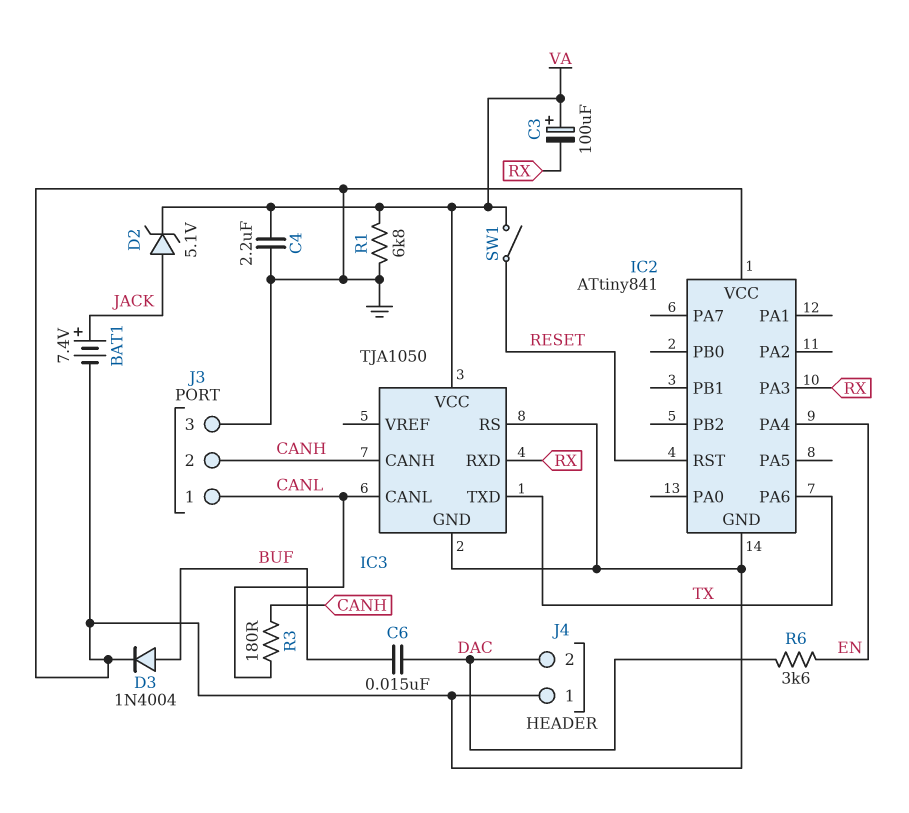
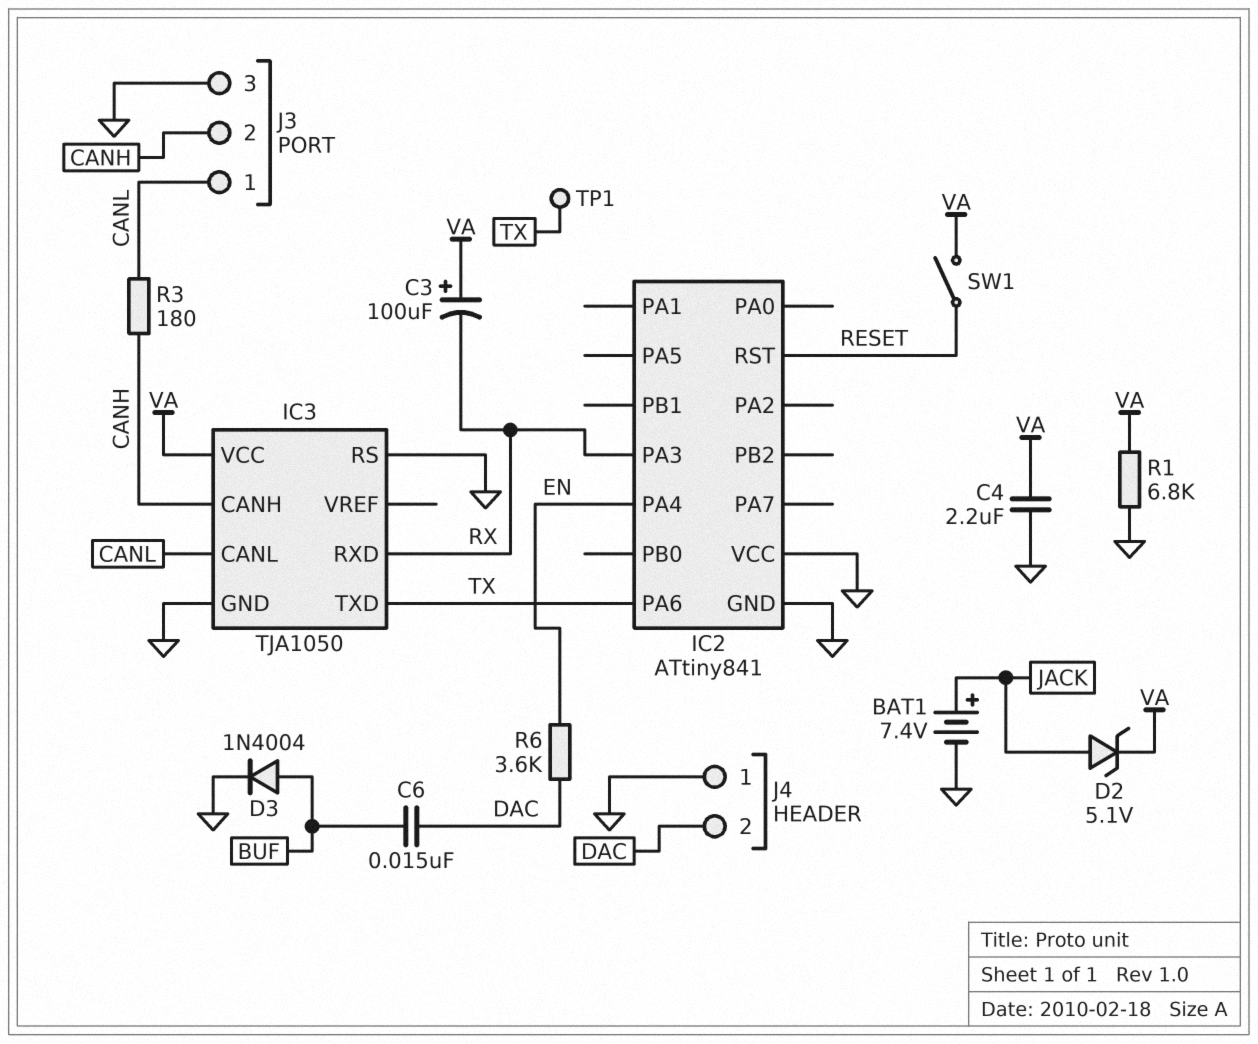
TP1: none -> test point (TX)

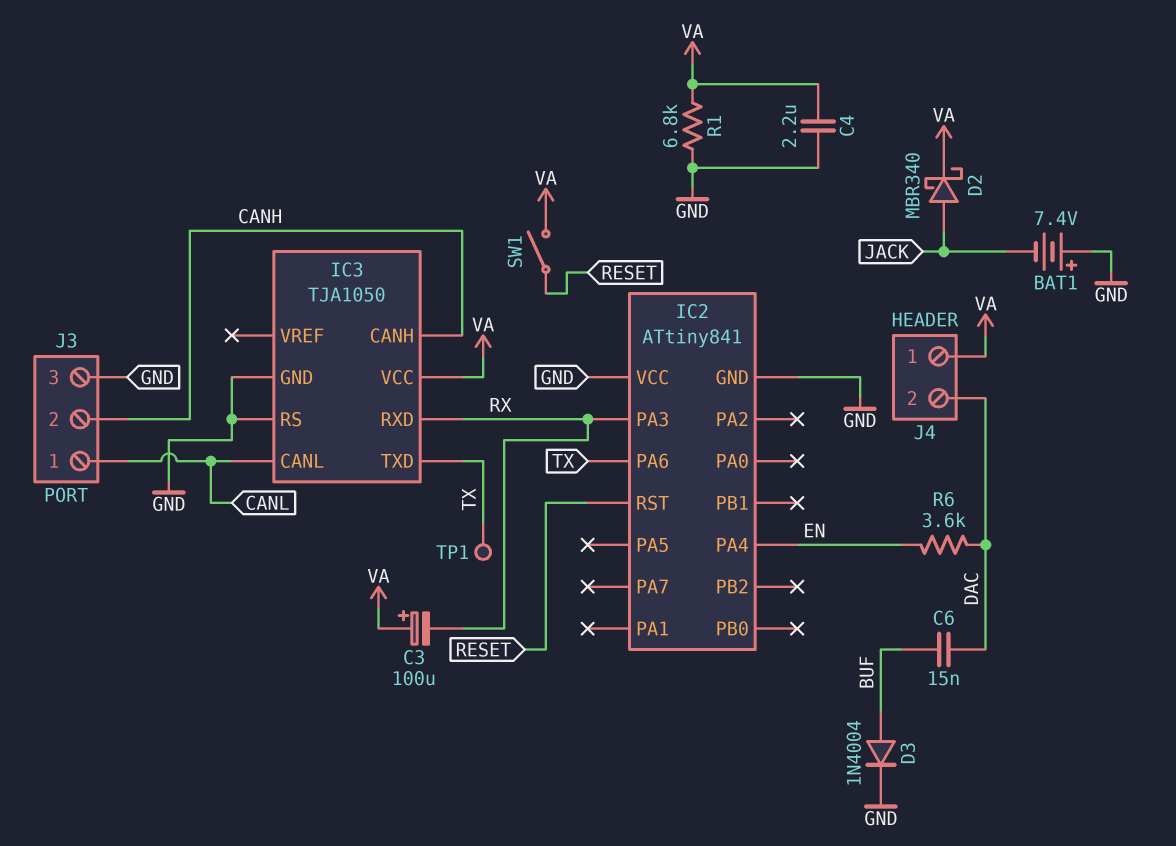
BAT1: 7.4V (plus JACK, minus GND) -> 7.4V (plus GND, minus JACK)
D2: zener 5.1V (A JACK, K VA) -> schottky MBR340 (A JACK, K VA)
J4 pin 1: GND -> VA
R3: 180 (CANH, CANL) -> none

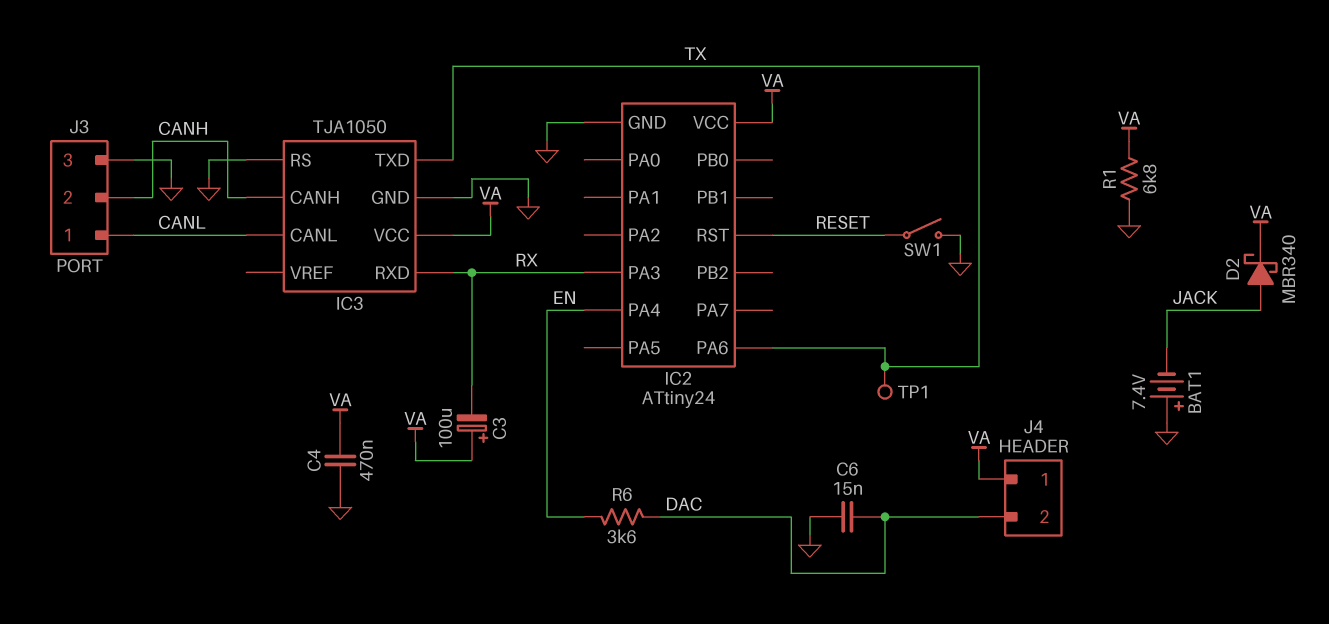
C4: 2.2uF (GND, VA) -> 470nF (GND, VA)
C6: 15nF (BUF, DAC) -> 15nF (DAC, GND)
D3: diode 1N4004 (A BUF, K GND) -> none
IC2: ATtiny841 -> ATtiny24
IC2 pin VCC: GND -> VA
SW1: switch (RESET, VA) -> switch (GND, RESET)

